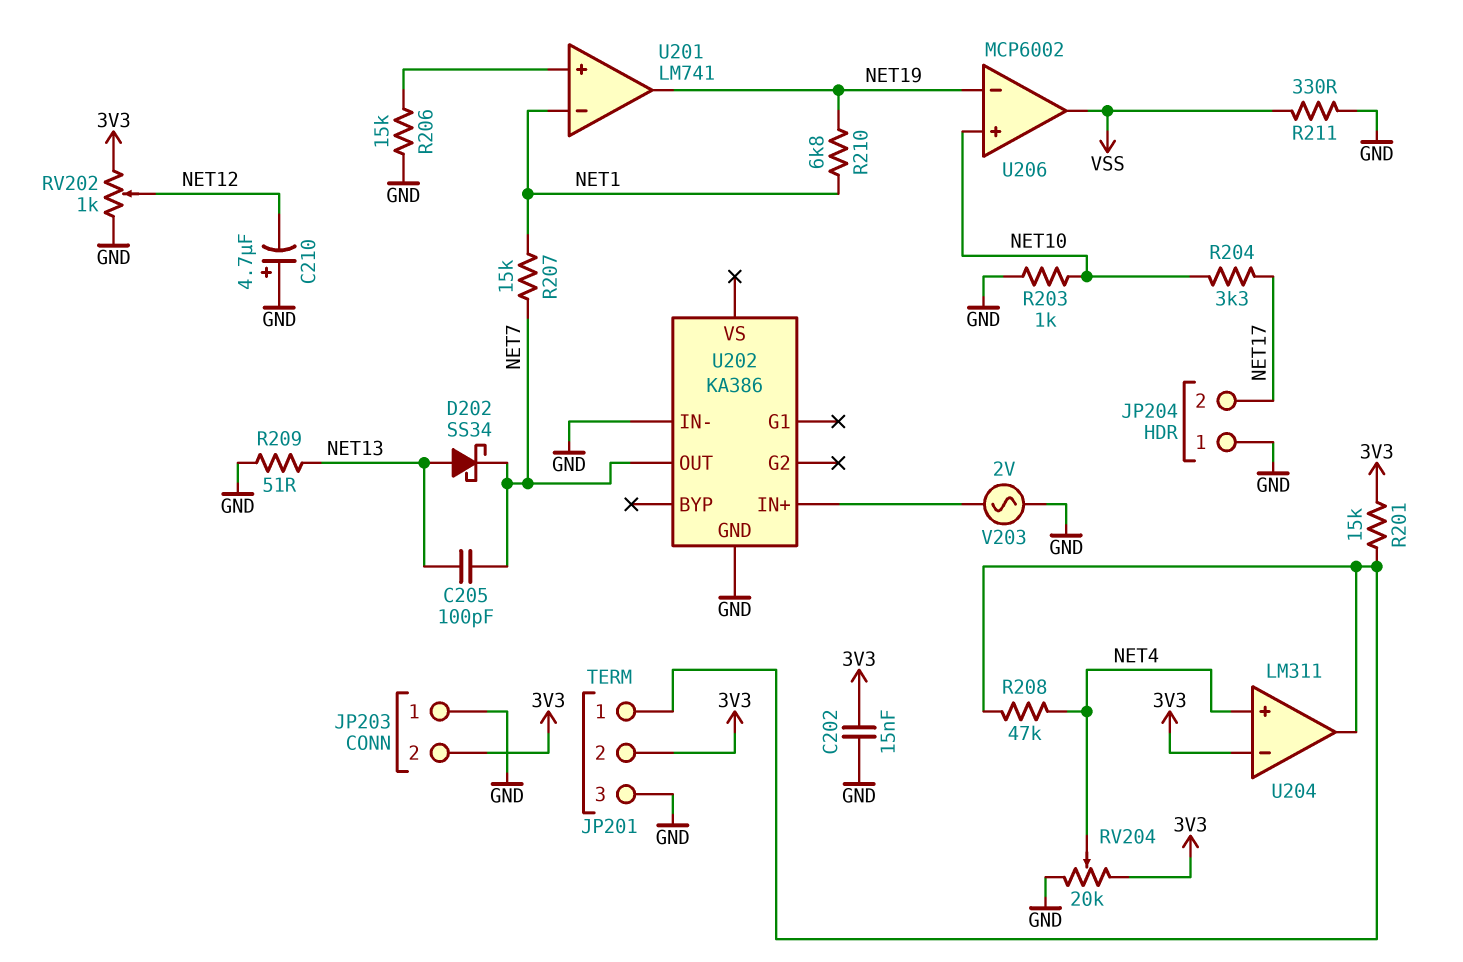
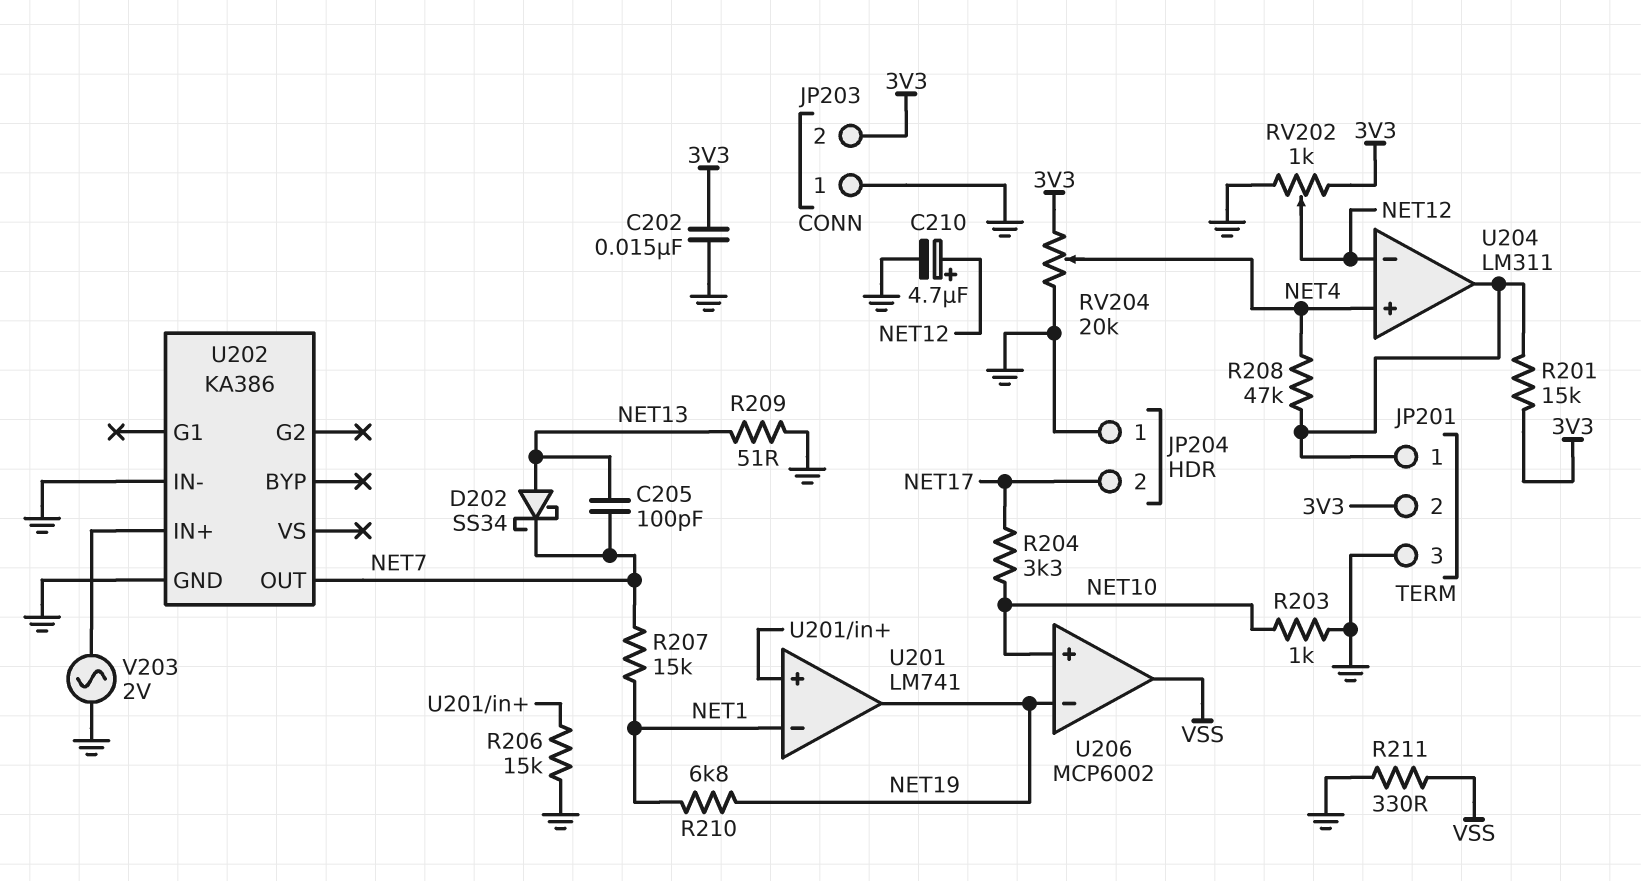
C210: 4.7uF (plus GND, minus NET12) -> 4.7uF (plus NET12, minus GND)
U204 pin in-: 3V3 -> NET12

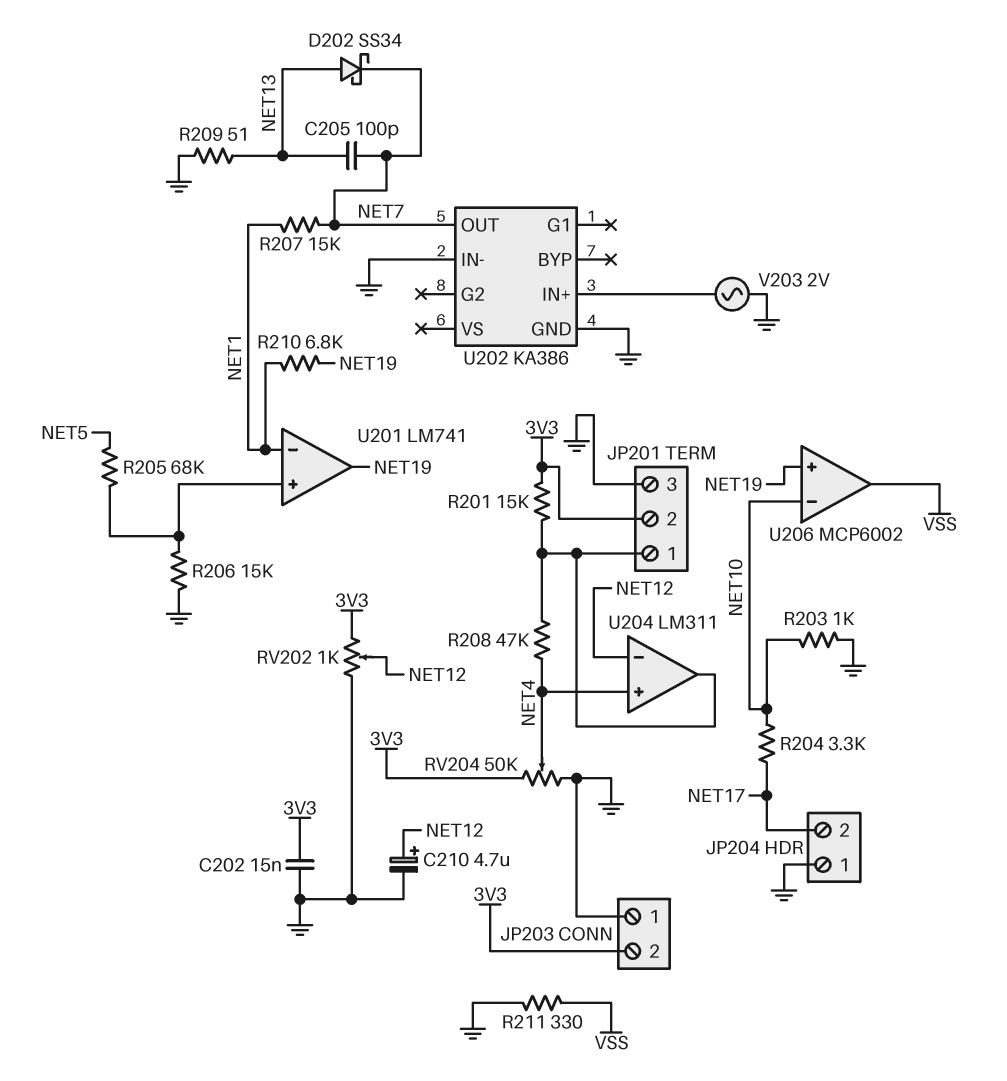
R205: none -> 68k (NET5, U201/in+)
RV204: 20k (3V3, GND, wiper NET4) -> 50k (3V3, GND, wiper NET4)
U206 pin in+: NET10 -> NET19
U206 pin in-: NET19 -> NET10

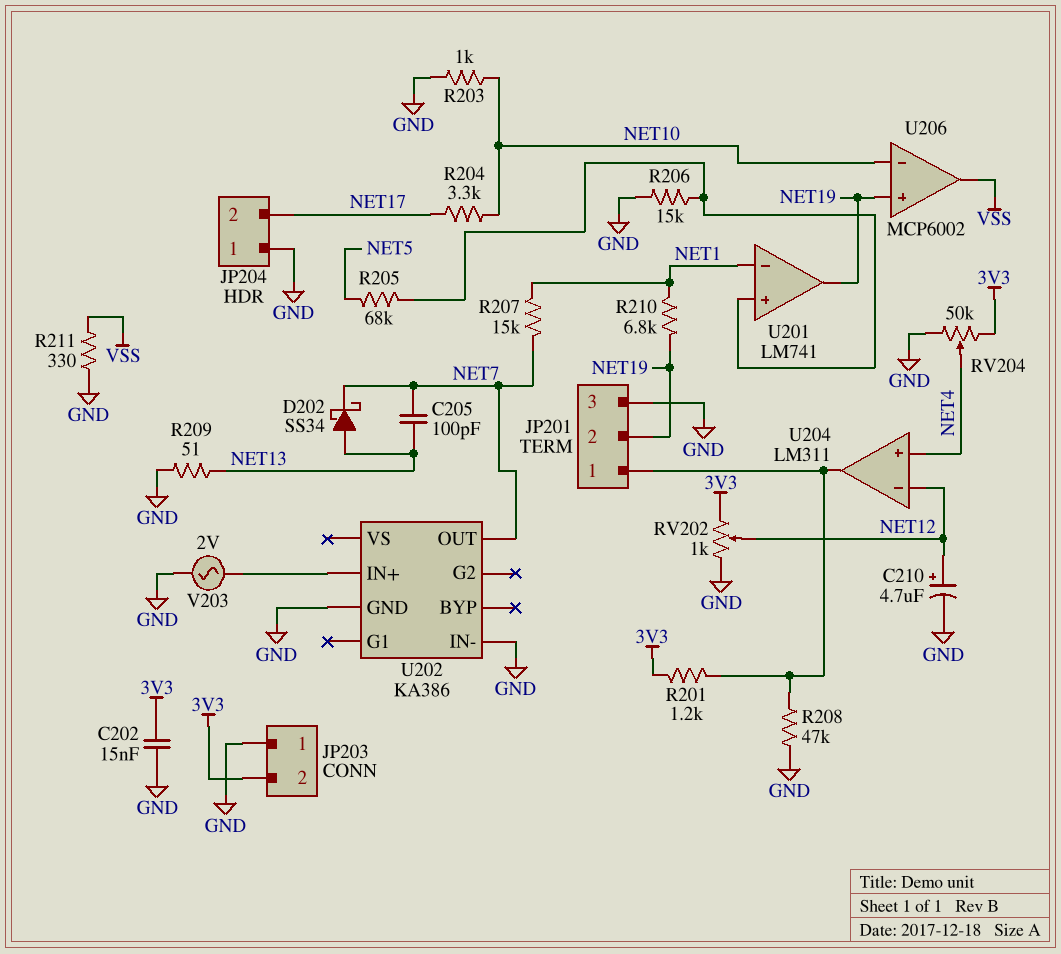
JP201 pin 2: 3V3 -> NET19
R201: 15k (3V3, JP201/1) -> 1.2k (3V3, JP201/1)
R208: 47k (JP201/1, NET4) -> 47k (GND, JP201/1)

